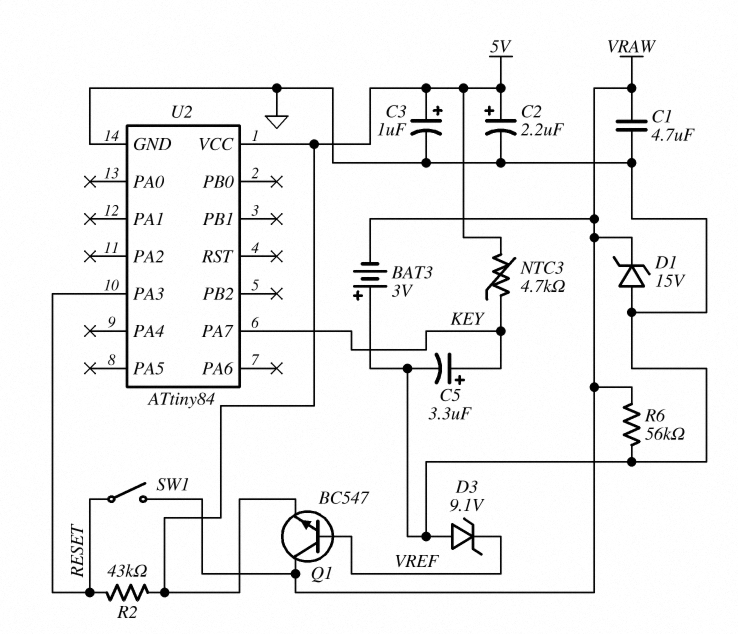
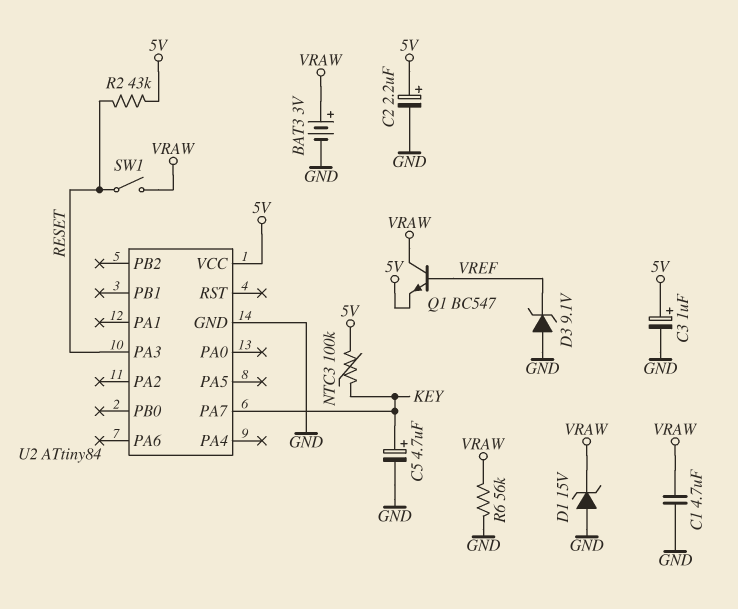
BAT3: 3V (plus GND, minus VRAW) -> 3V (plus VRAW, minus GND)
C5: 3.3uF (plus KEY, minus GND) -> 4.7uF (plus KEY, minus GND)
NTC3: 4.7k (5V, KEY) -> 100k (5V, KEY)

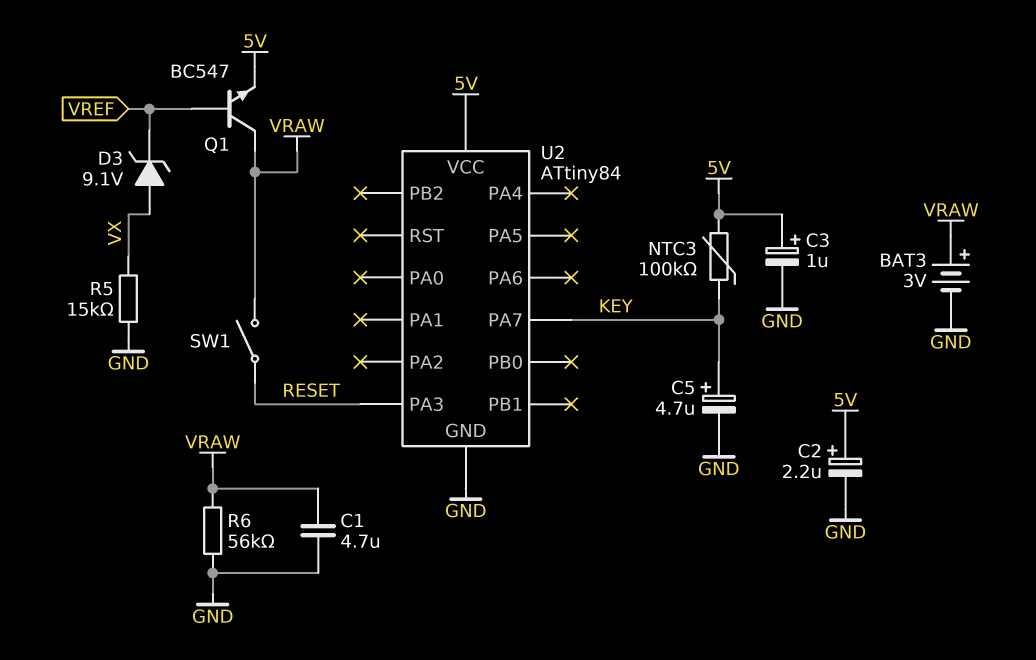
D1: zener 15V (A GND, K VRAW) -> none
D3: zener 9.1V (A GND, K VREF) -> zener 9.1V (A VX, K VREF)
R2: 43k (5V, RESET) -> none
R5: none -> 15k (GND, VX)

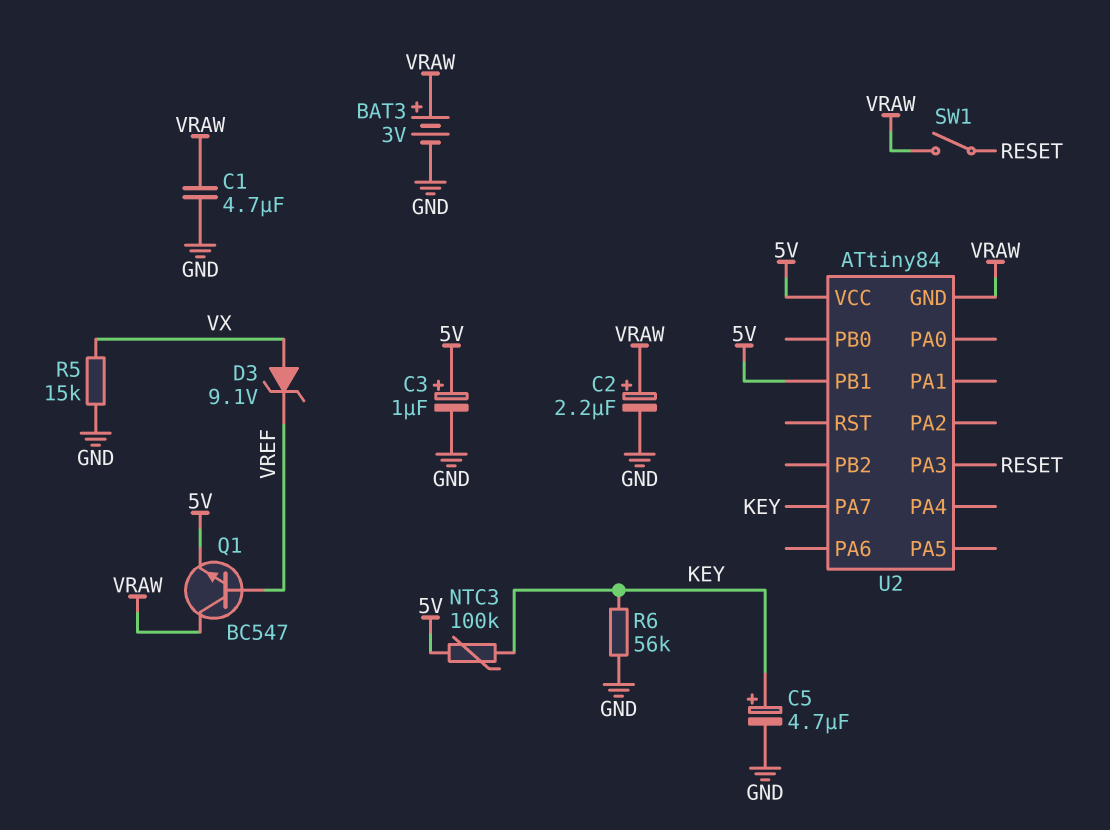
C2: 2.2uF (plus 5V, minus GND) -> 2.2uF (plus VRAW, minus GND)
R6: 56k (GND, VRAW) -> 56k (GND, KEY)
U2 pin GND: GND -> VRAW
U2 pin PB1: none -> 5V

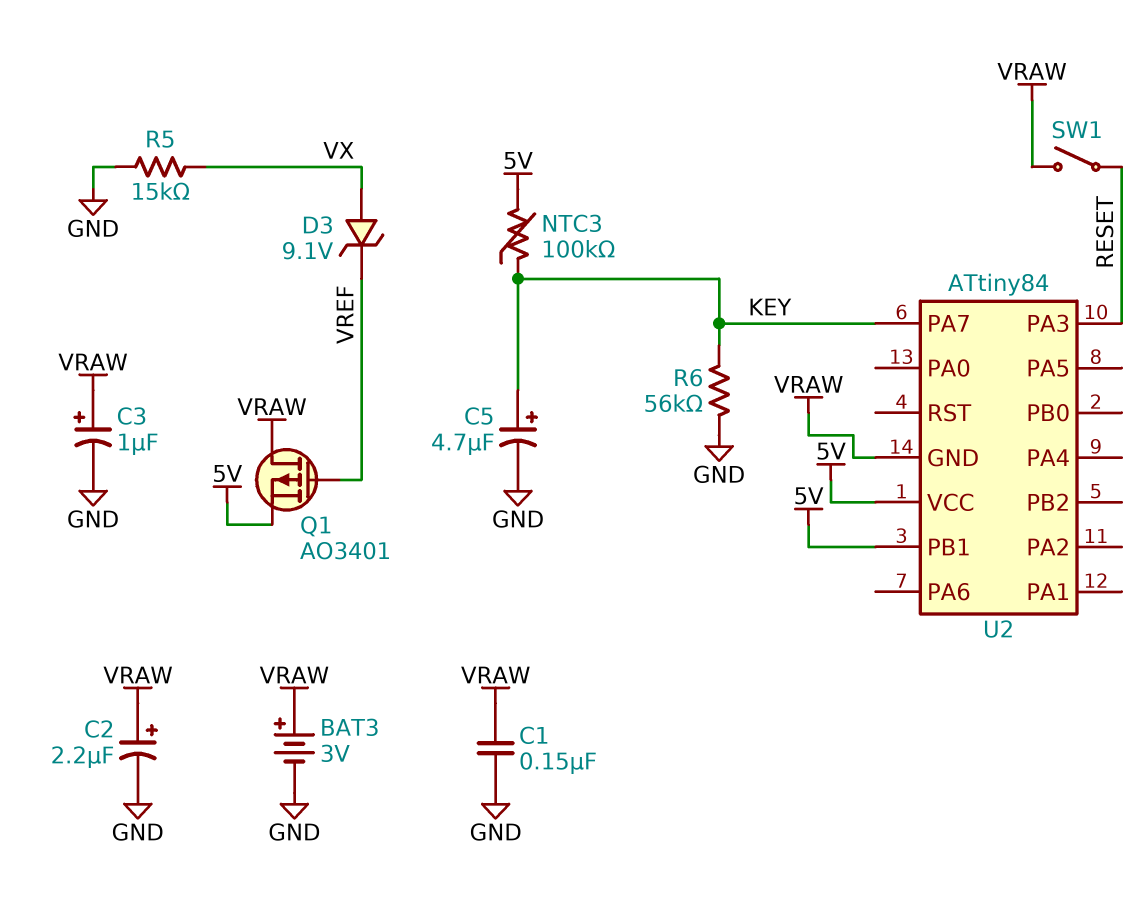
C1: 4.7uF (GND, VRAW) -> 150nF (GND, VRAW)
C3: 1uF (plus 5V, minus GND) -> 1uF (plus VRAW, minus GND)
Q1: NPN BC547 (B VREF, C VRAW, E 5V) -> PMOS AO3401 (G VREF, D VRAW, S 5V)

